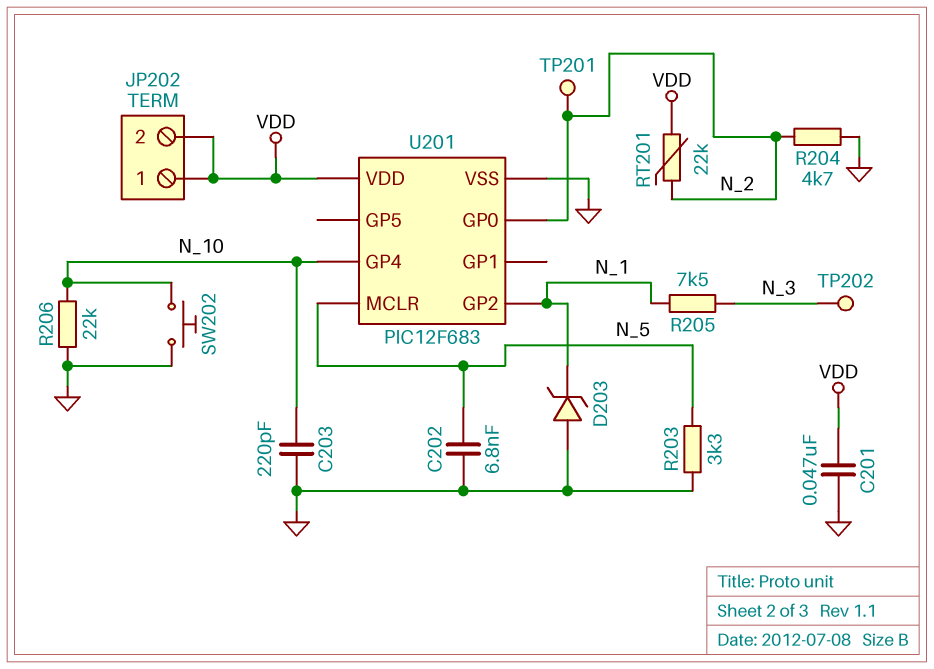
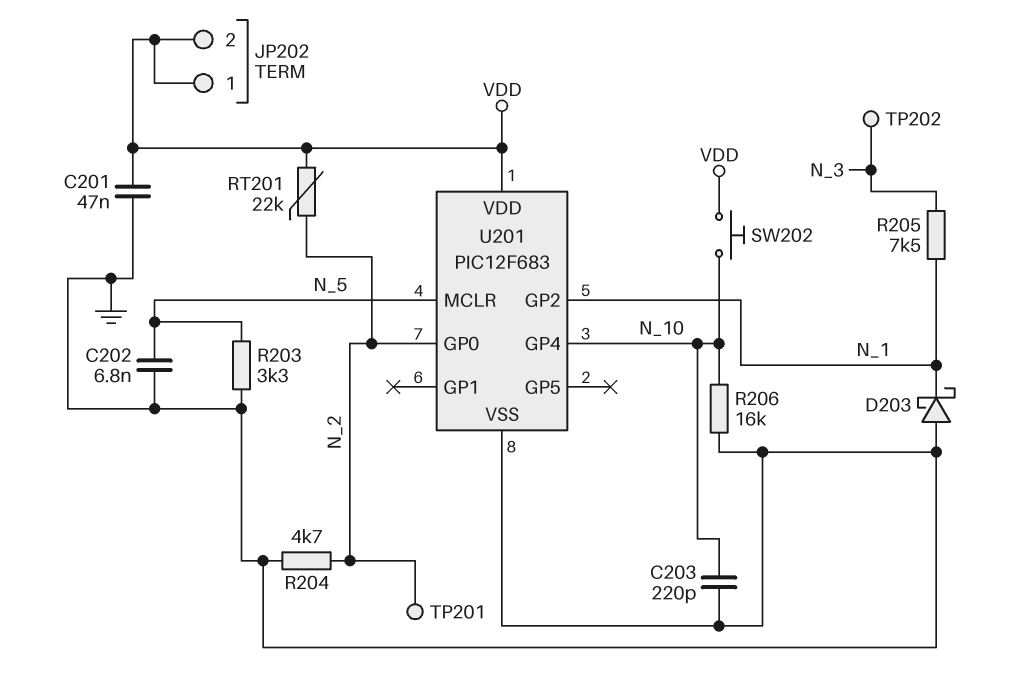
D203: zener (A GND, K N_1) -> schottky (A GND, K N_1)
R206: 22k (GND, N_10) -> 16k (GND, N_10)
SW202: button (GND, N_10) -> button (N_10, VDD)

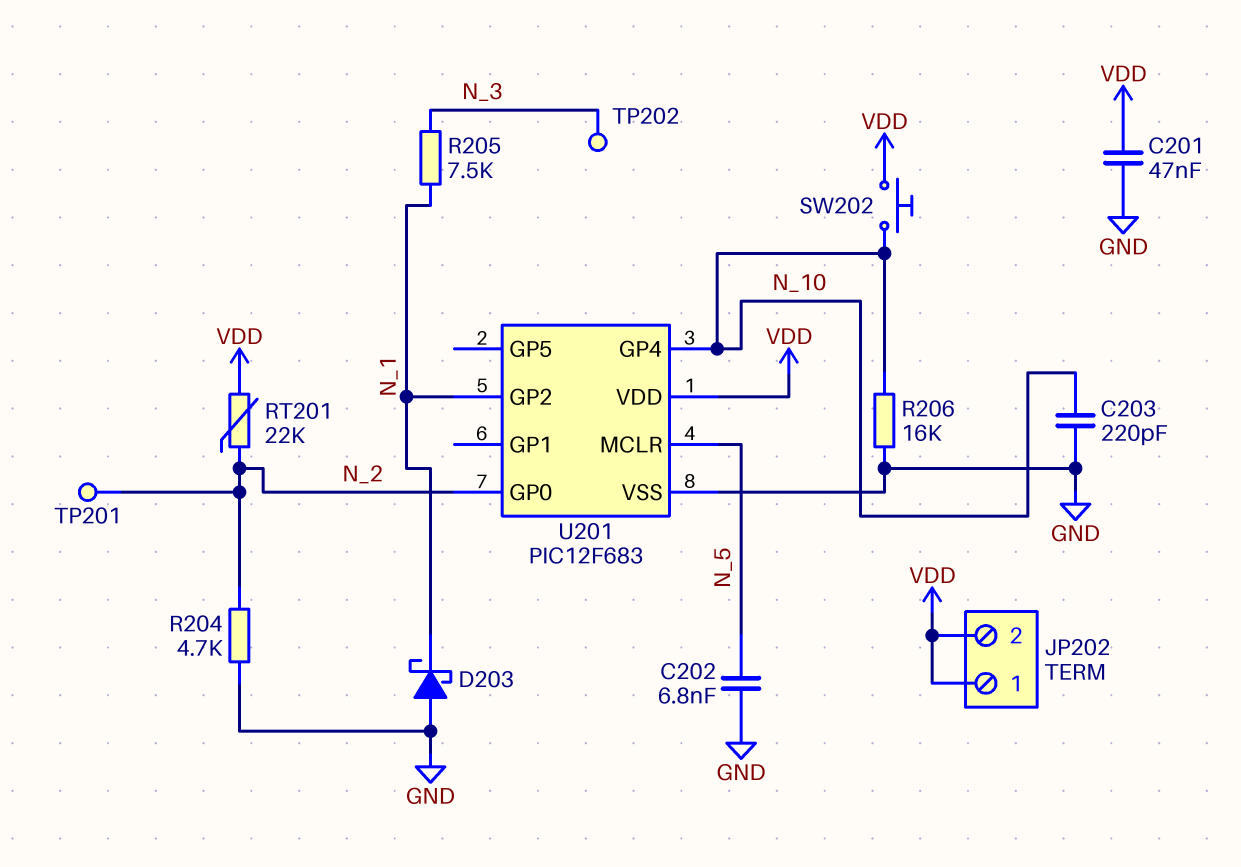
R203: 3.3k (GND, N_5) -> none

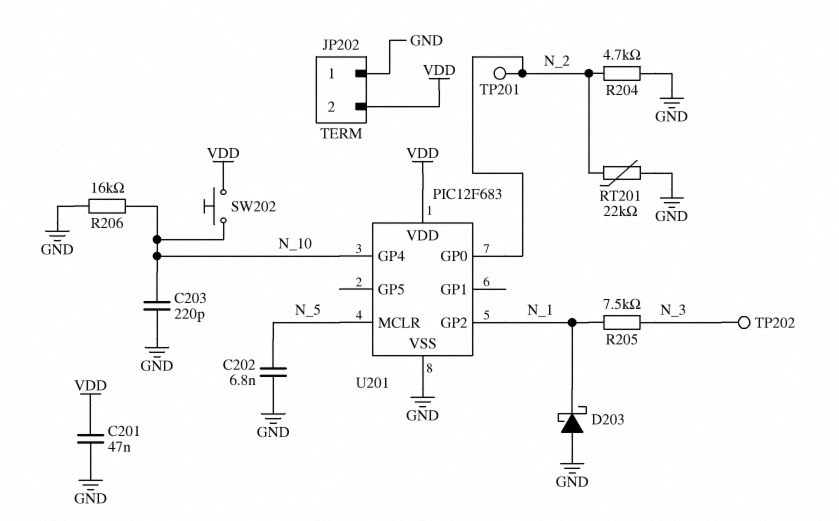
JP202 pin 1: VDD -> GND
RT201: 22k (N_2, VDD) -> 22k (GND, N_2)

